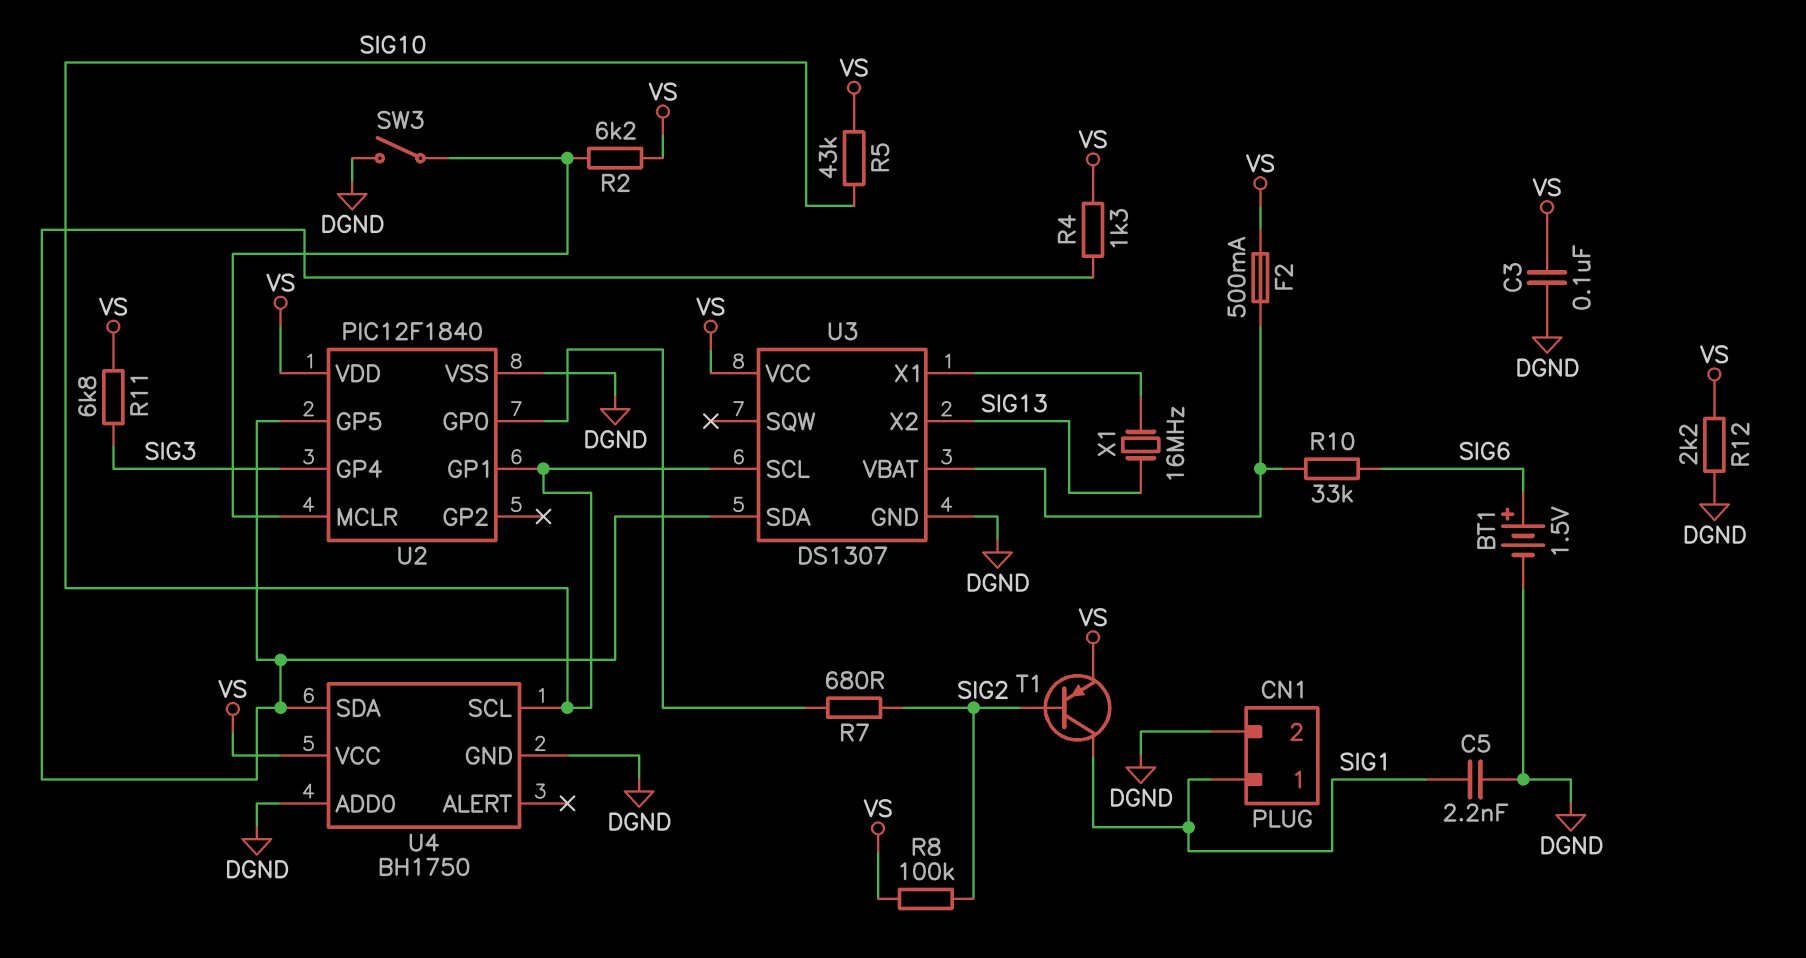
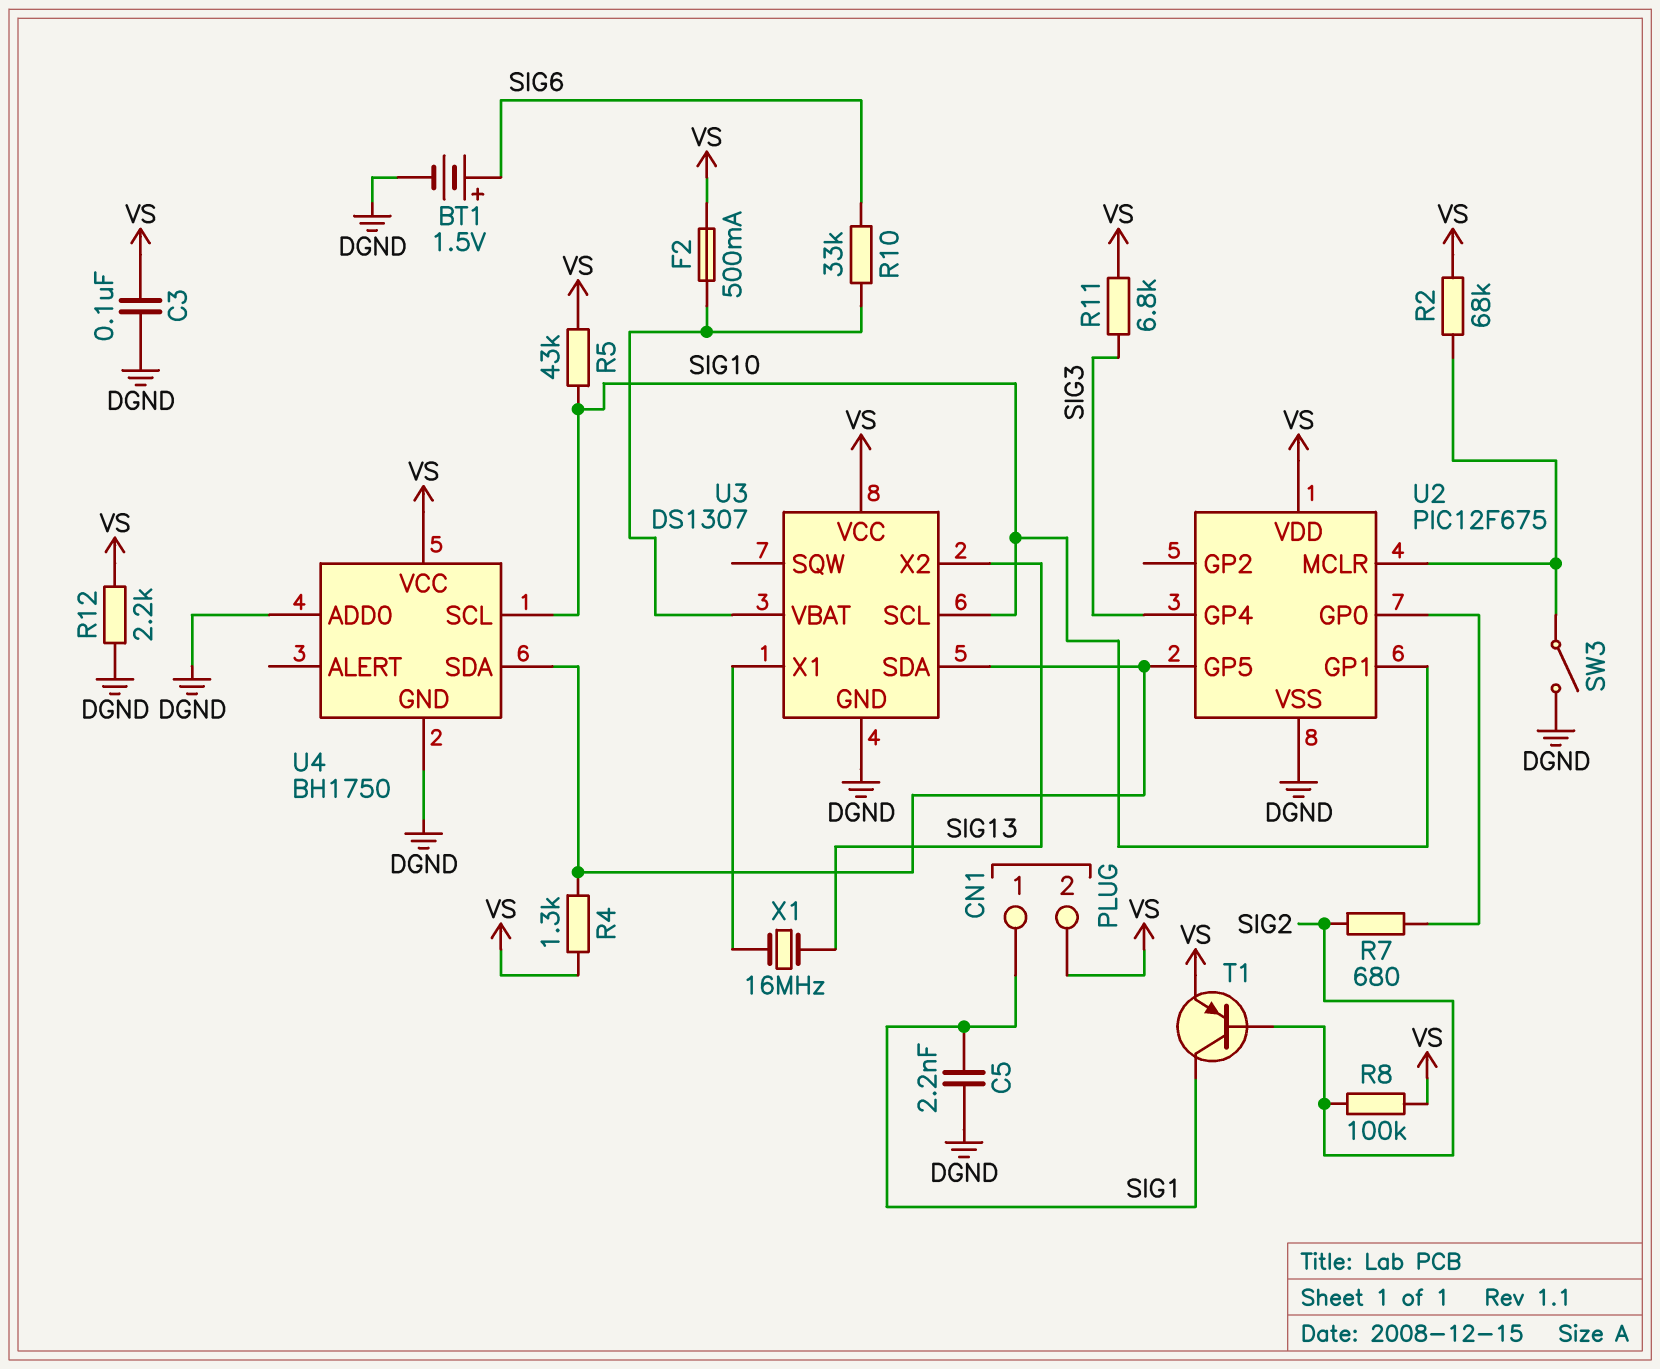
CN1 pin 2: DGND -> VS
R2: 6.2k (U2/MCLR, VS) -> 68k (U2/MCLR, VS)
U2: PIC12F1840 -> PIC12F675

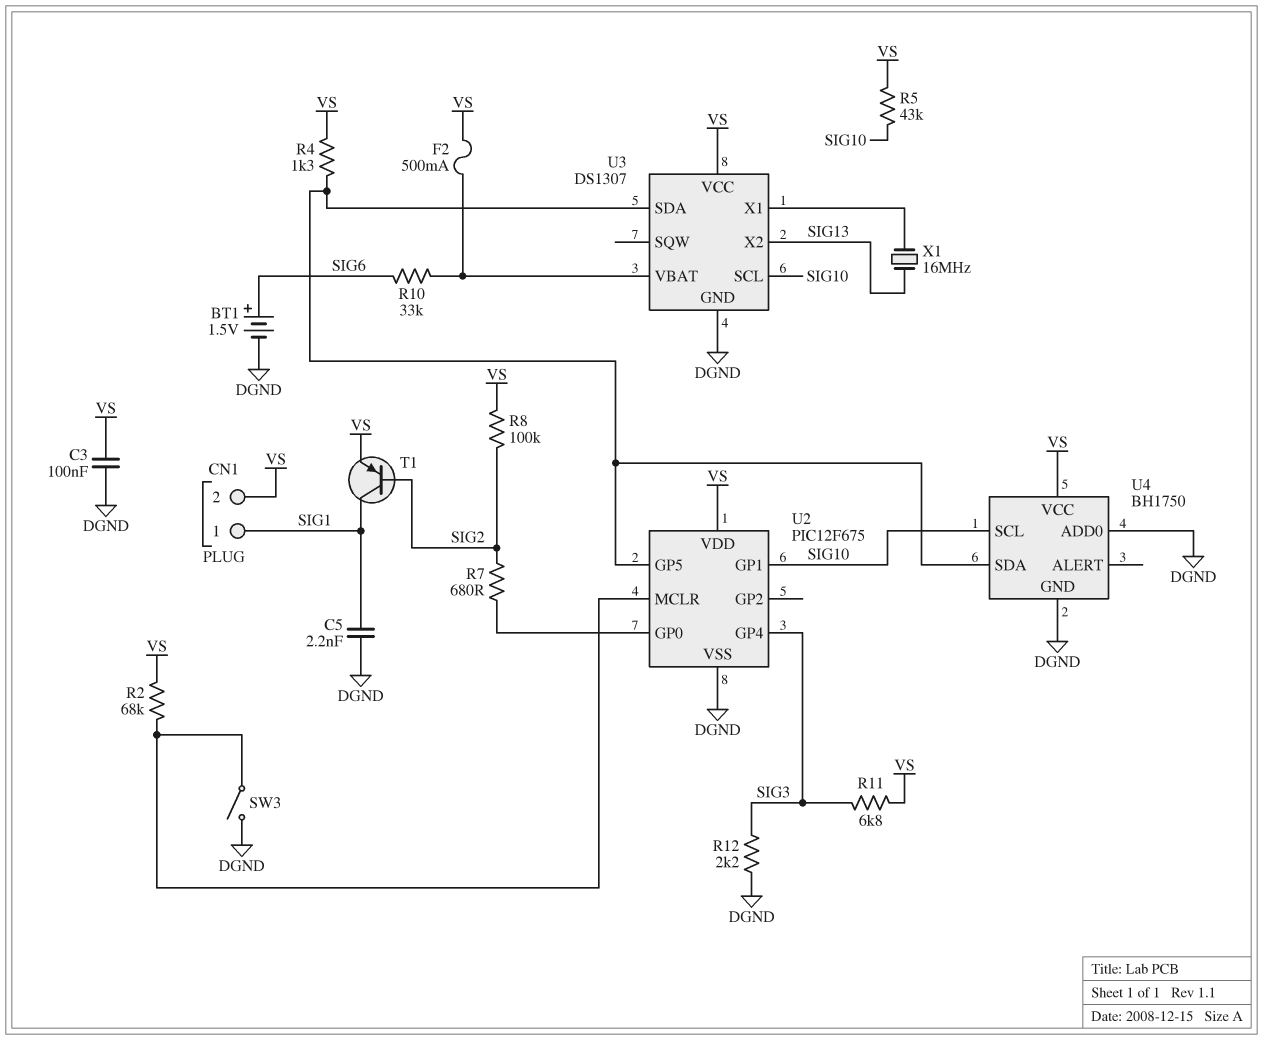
R12: 2.2k (DGND, VS) -> 2.2k (DGND, SIG3)

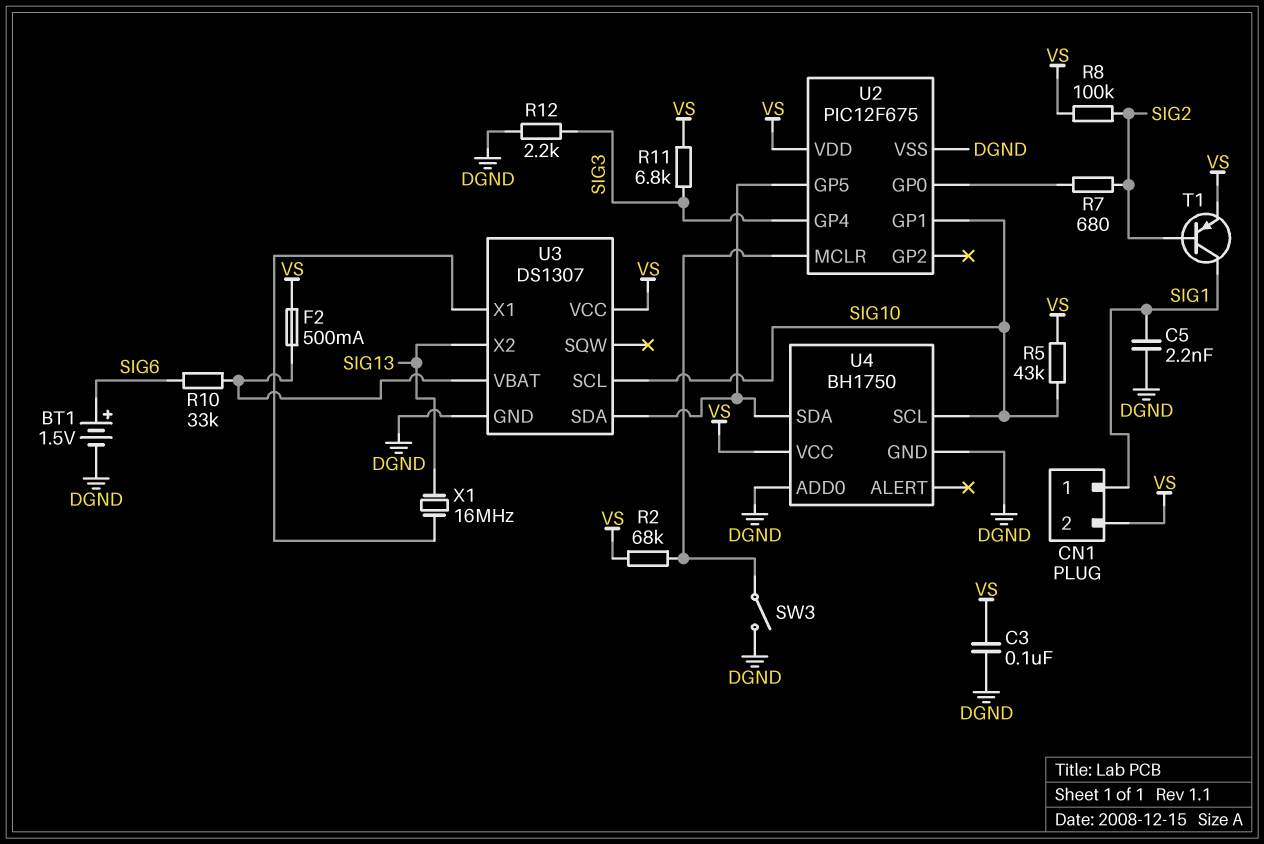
R4: 1.3k (U2/GP5, VS) -> none

